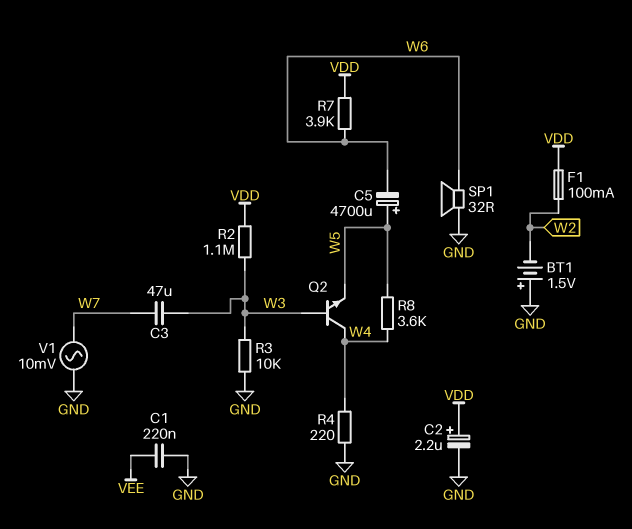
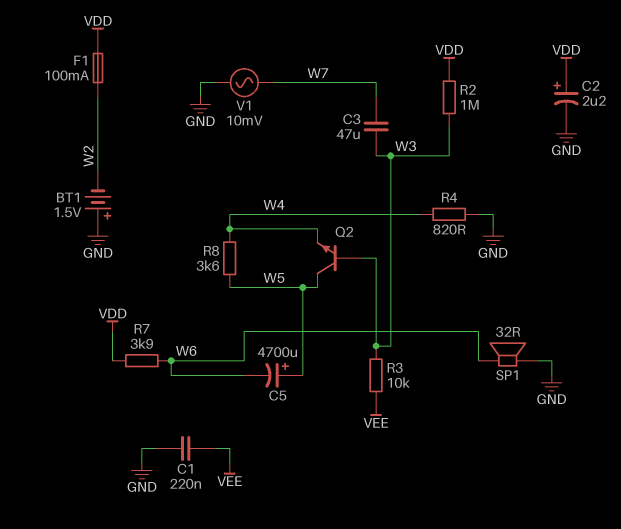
Q2: NPN (B W3, C W4, E W5) -> NPN (B W3, C W5, E W4)
R2: 1.1M (VDD, W3) -> 1M (VDD, W3)
R3: 10k (GND, W3) -> 10k (VEE, W3)
R4: 220 (GND, W4) -> 820 (GND, W4)

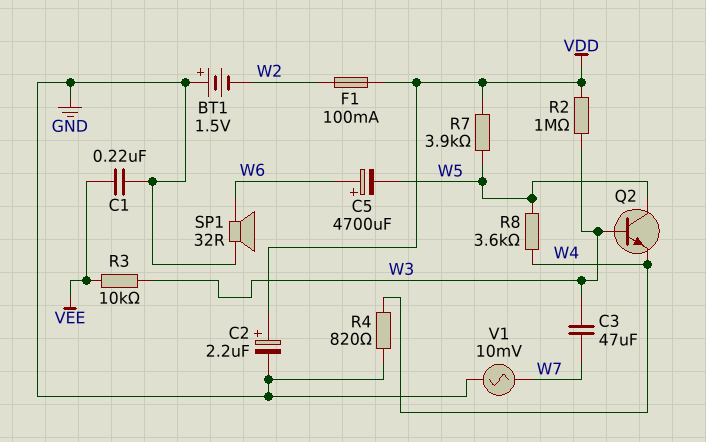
C5: 4700uF (plus W5, minus W6) -> 4700uF (plus W6, minus W5)
R7: 3.9k (VDD, W6) -> 3.9k (VDD, W5)

